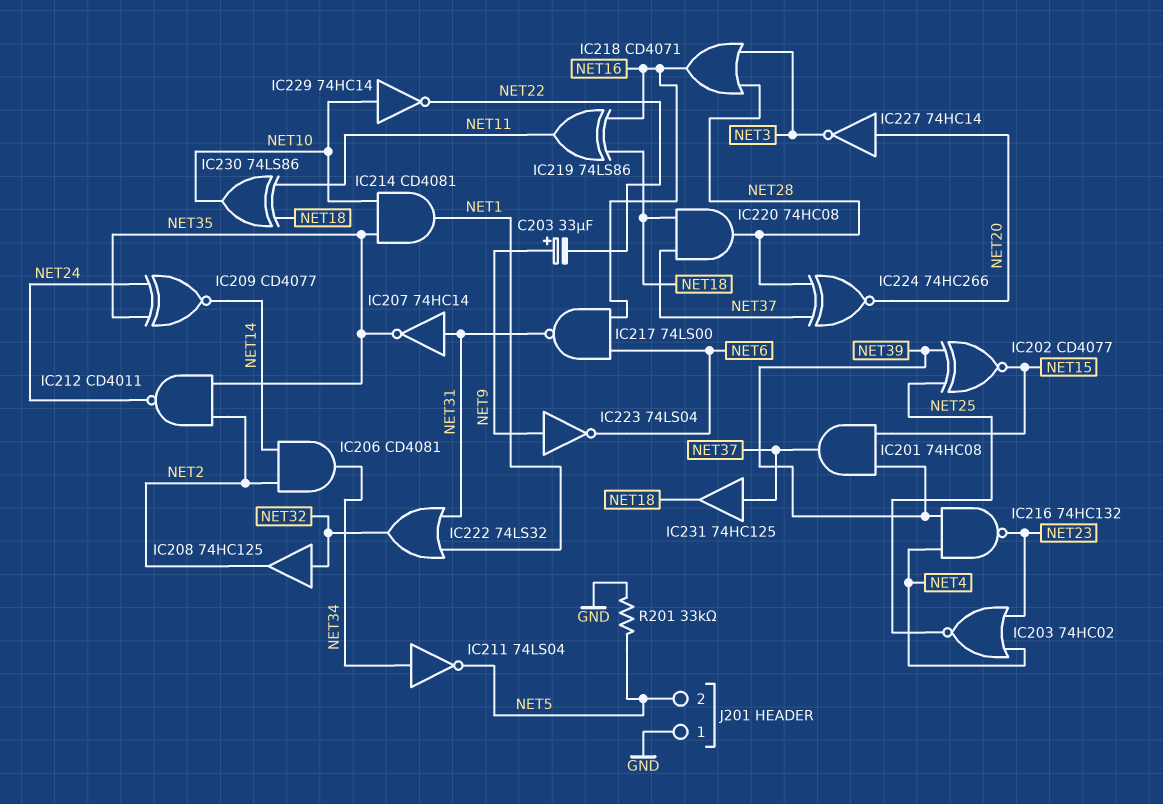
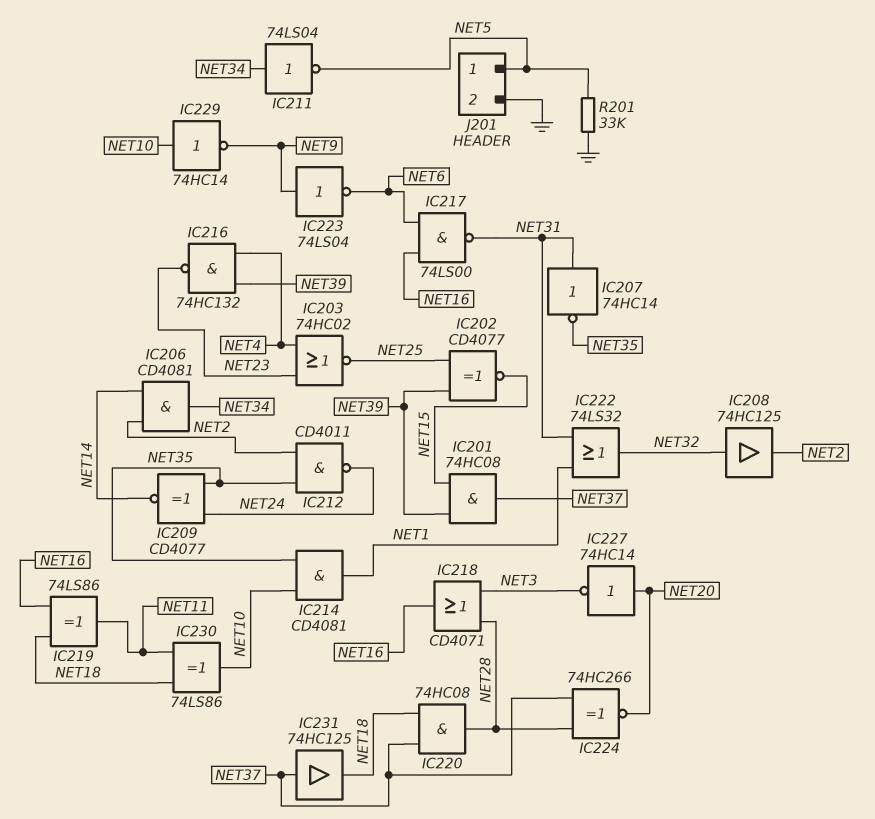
C203: 33uF (plus NET9, minus NET22) -> none
IC229: NOT 74HC14 (in NET10, out NET22) -> NOT 74HC14 (in NET10, out NET9)
J201 pin 1: GND -> NET5
J201 pin 2: NET5 -> GND

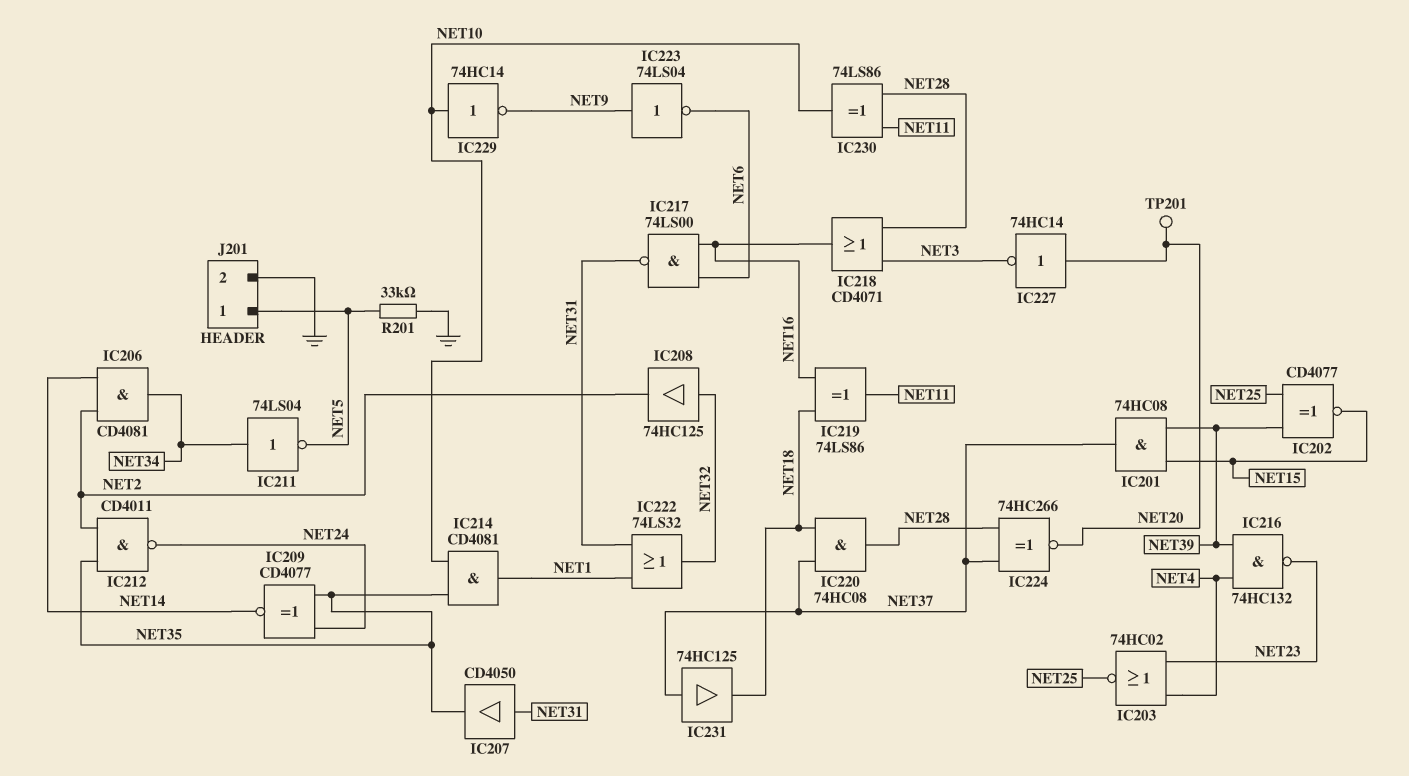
IC207: NOT 74HC14 (in NET31, out NET35) -> buffer CD4050 (in NET31, out NET35)
IC230: XOR 74LS86 (in NET11, in NET18, out NET10) -> XOR 74LS86 (in NET11, in NET28, out NET10)
TP201: none -> test point (NET20)

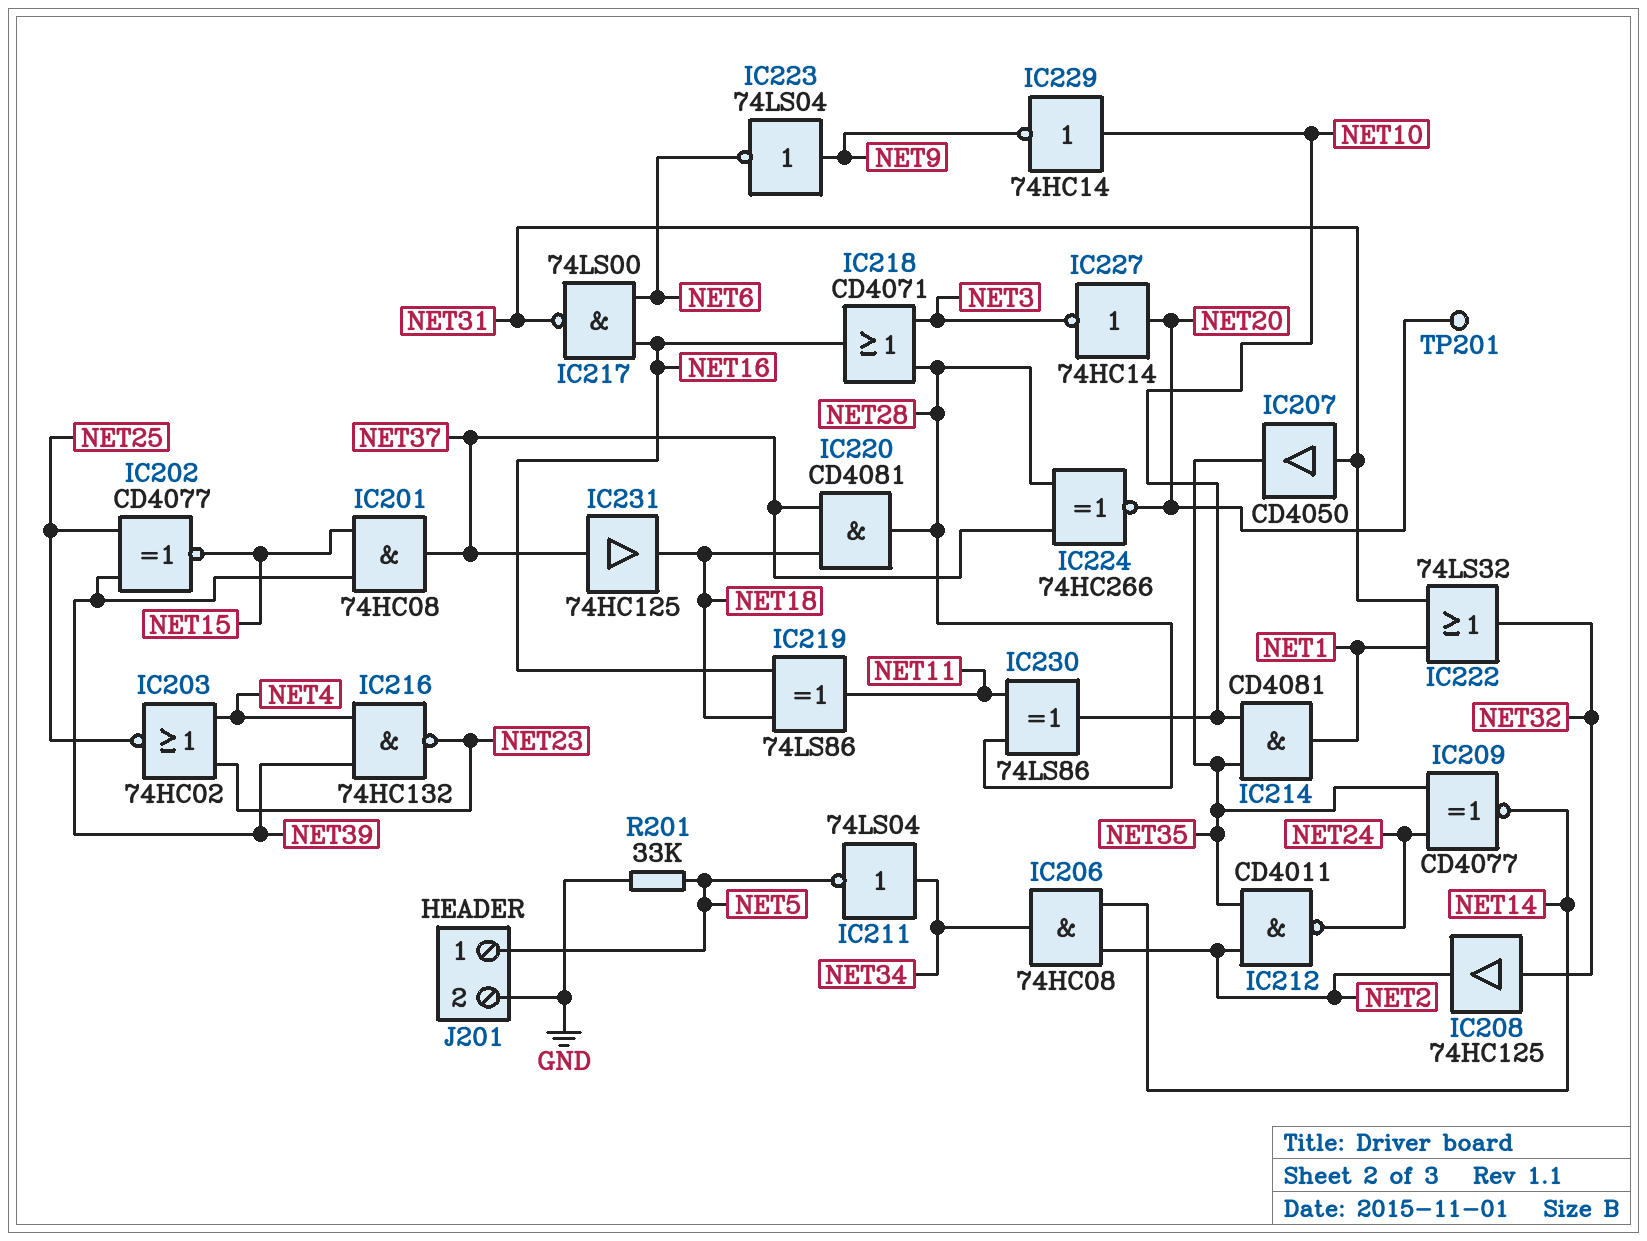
IC206: AND CD4081 (in NET2, in NET14, out NET34) -> AND 74HC08 (in NET2, in NET14, out NET34)
IC220: AND 74HC08 (in NET18, in NET37, out NET28) -> AND CD4081 (in NET18, in NET37, out NET28)

